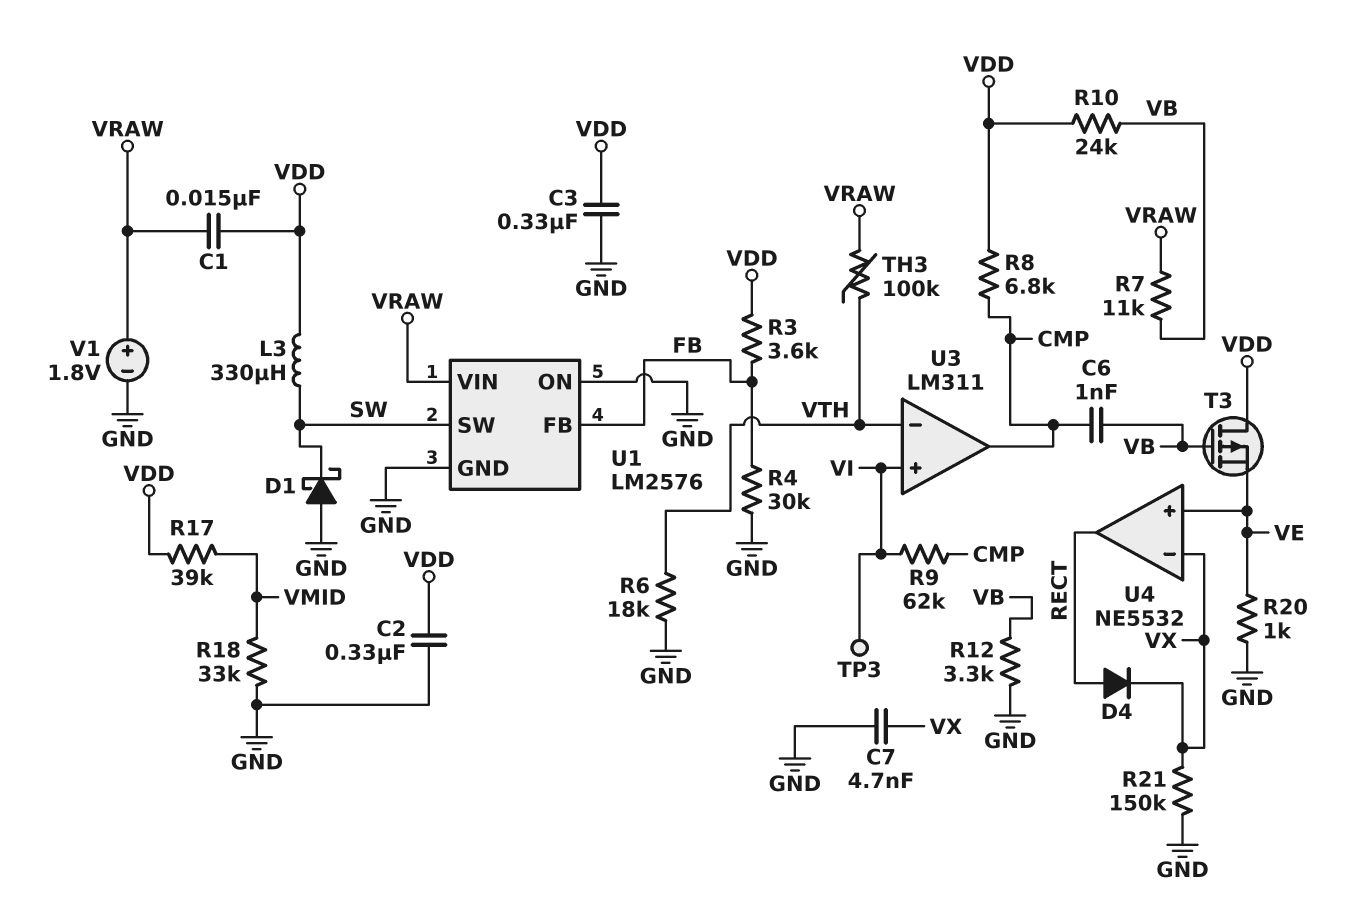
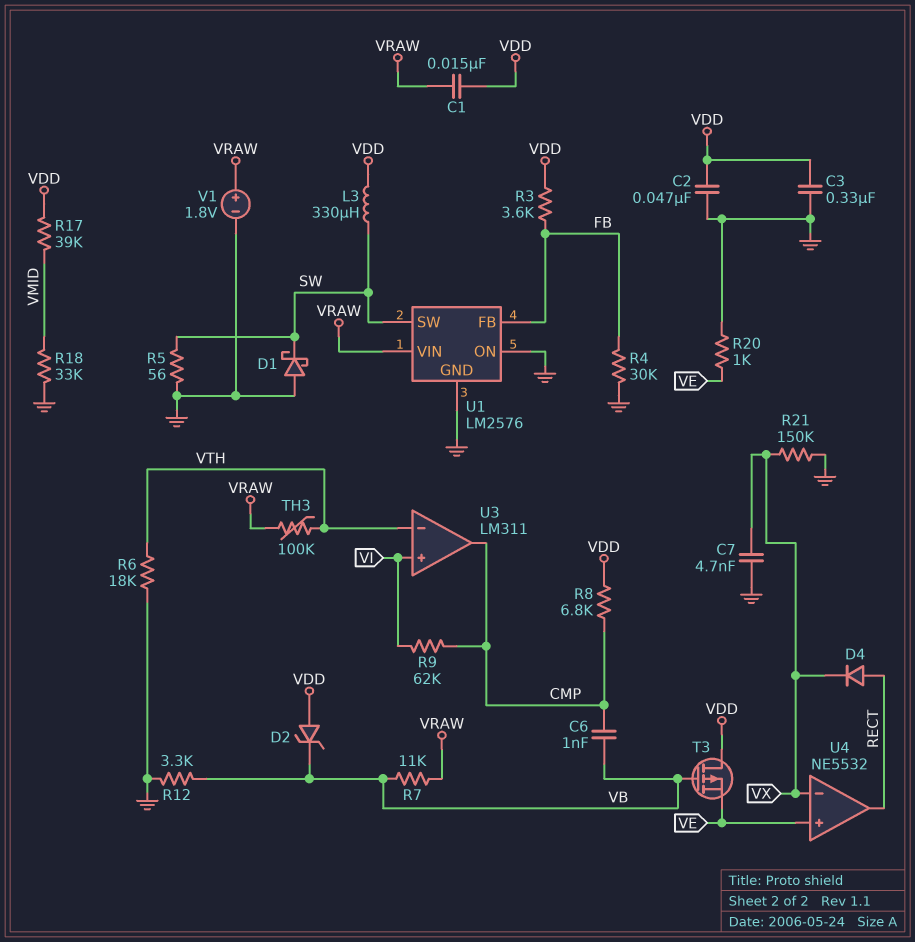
C2: 330nF (GND, VDD) -> 47nF (GND, VDD)
D2: none -> zener (A VDD, K VB)
R5: none -> 56 (GND, SW)
R10: 24k (VB, VDD) -> none
TP3: test point (VI) -> none

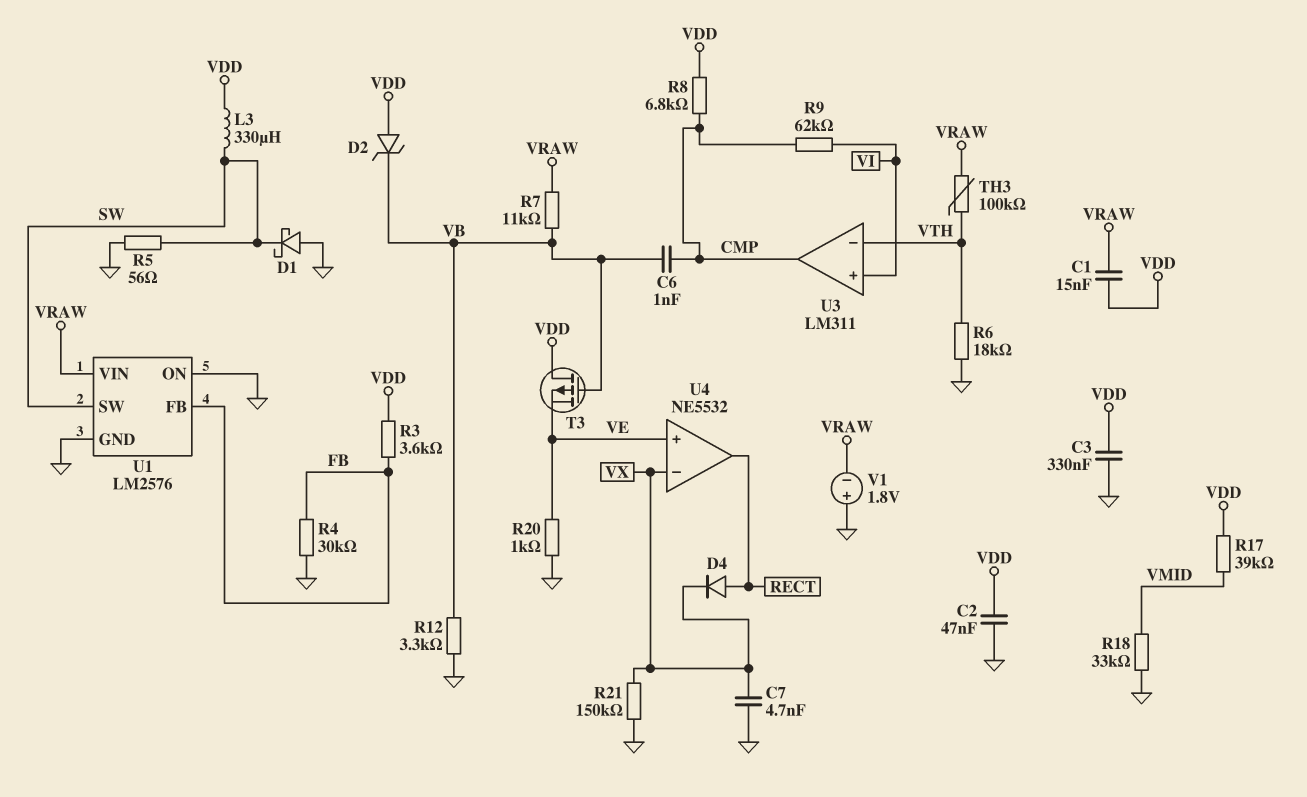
V1: 1.8V (plus VRAW, minus GND) -> 1.8V (plus GND, minus VRAW)

